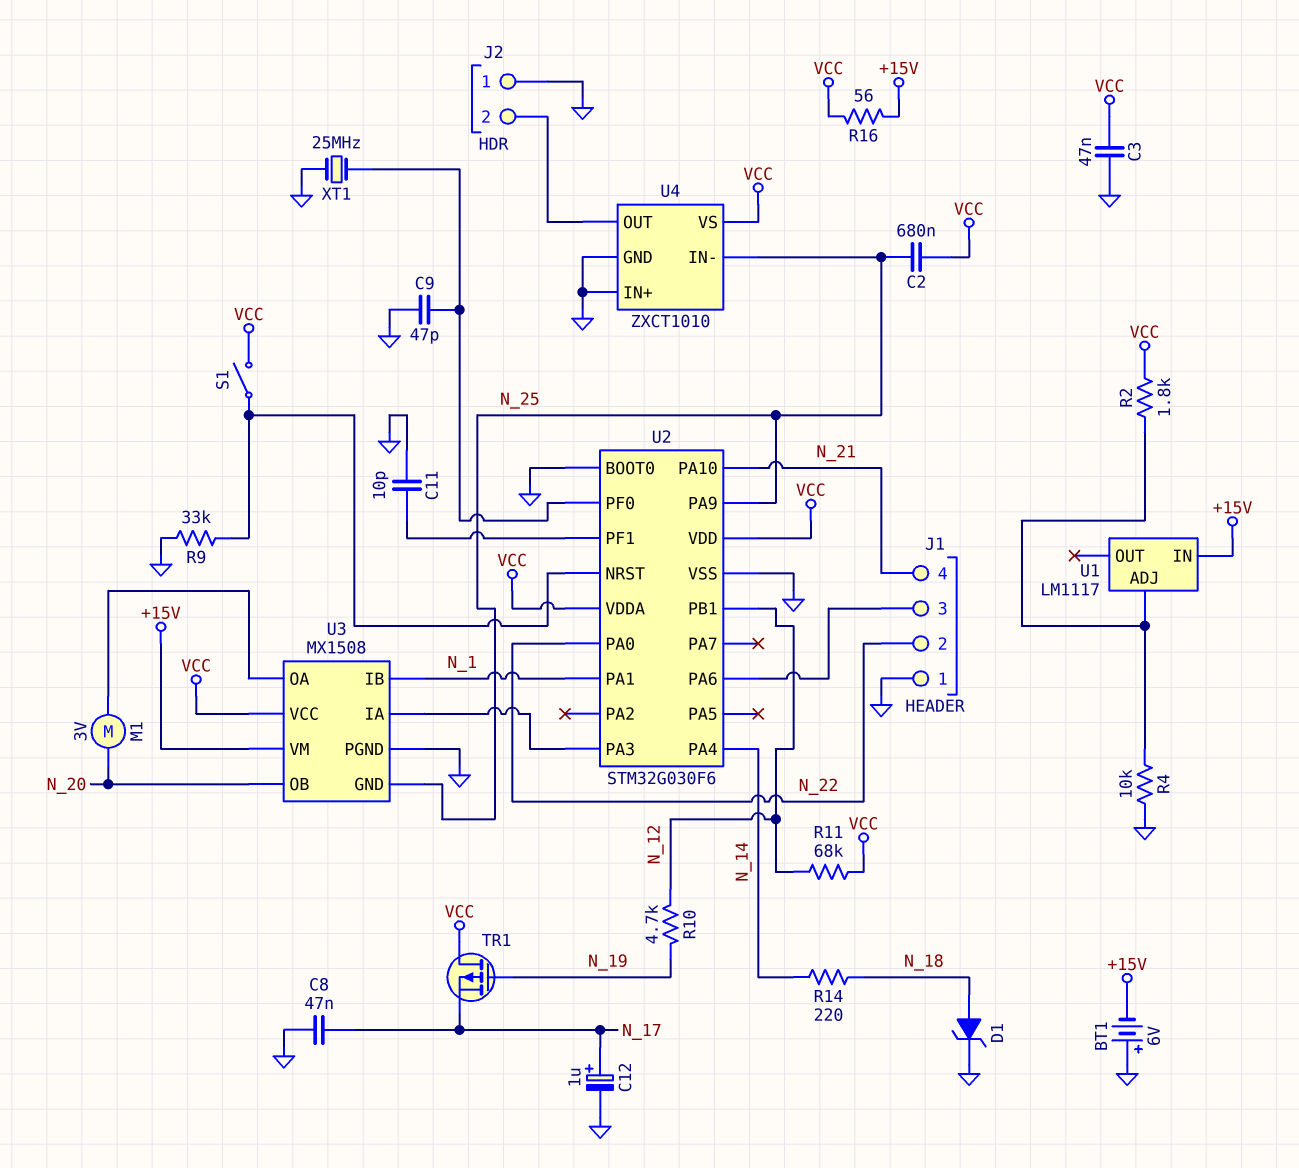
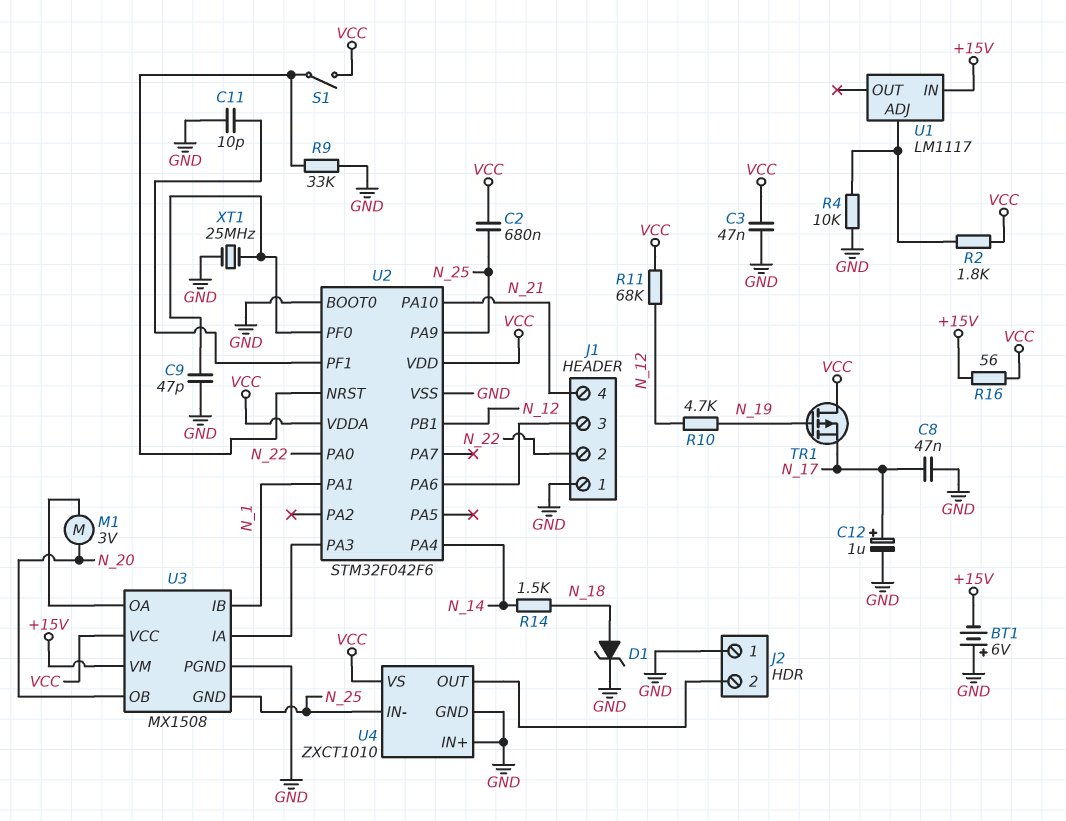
R14: 220 (N_14, N_18) -> 1.5k (N_14, N_18)
U2: STM32G030F6 -> STM32F042F6

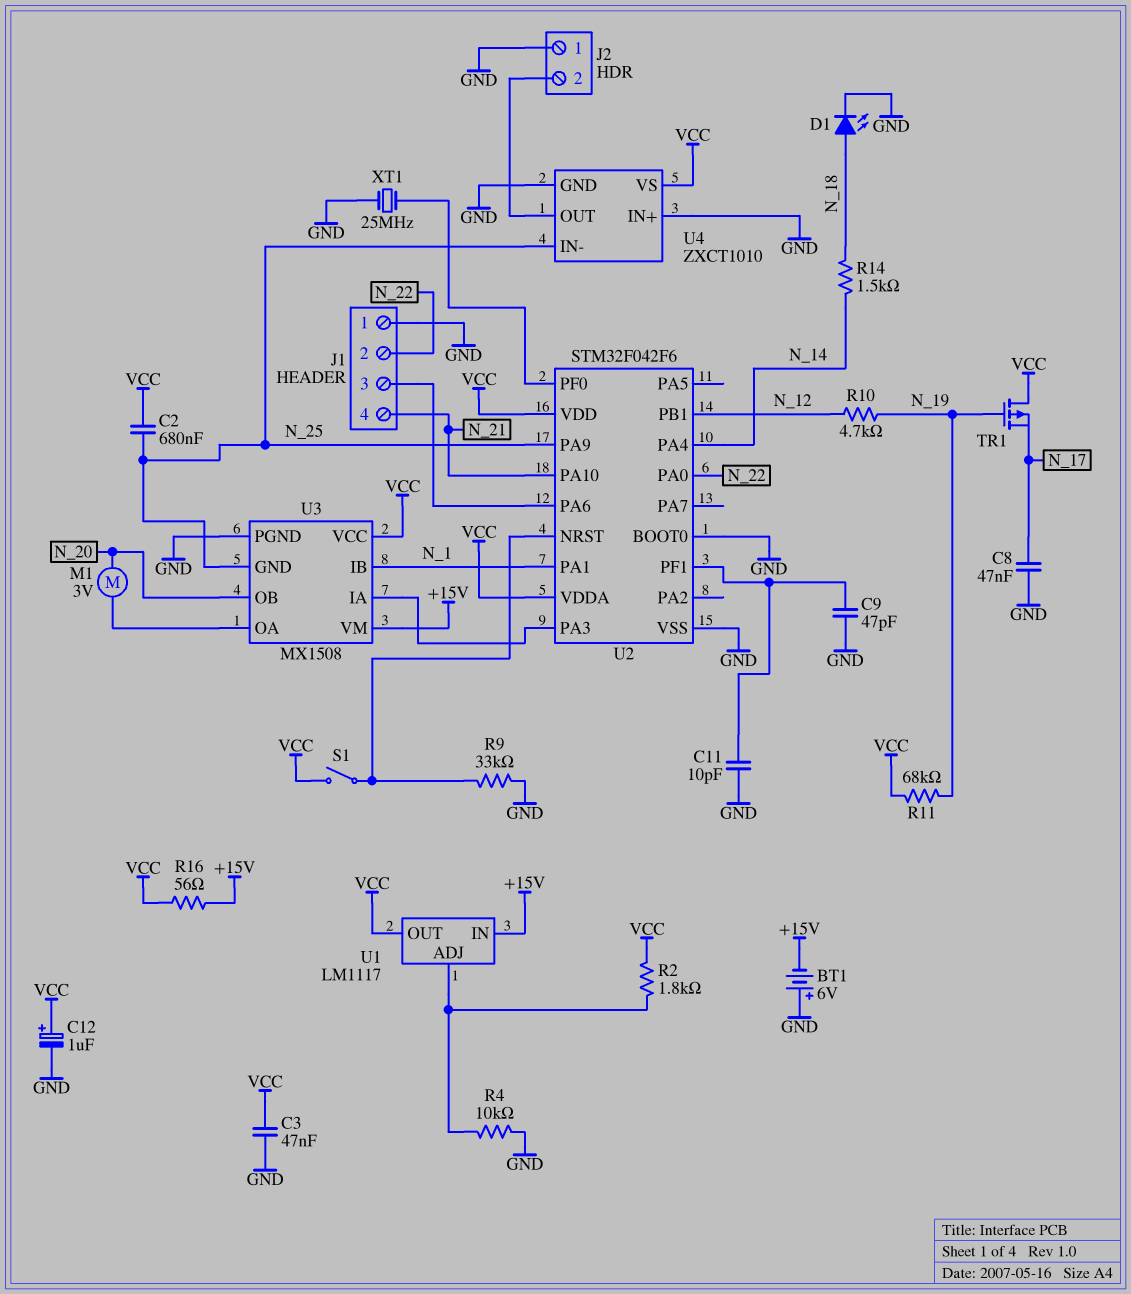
C9: 47pF (GND, U2/PF0) -> 47pF (GND, U2/PF1)
C12: 1uF (plus N_17, minus GND) -> 1uF (plus VCC, minus GND)
D1: zener (A N_18, K GND) -> LED (A N_18, K GND)
R11: 68k (N_12, VCC) -> 68k (N_19, VCC)
U1 pin OUT: none -> VCC

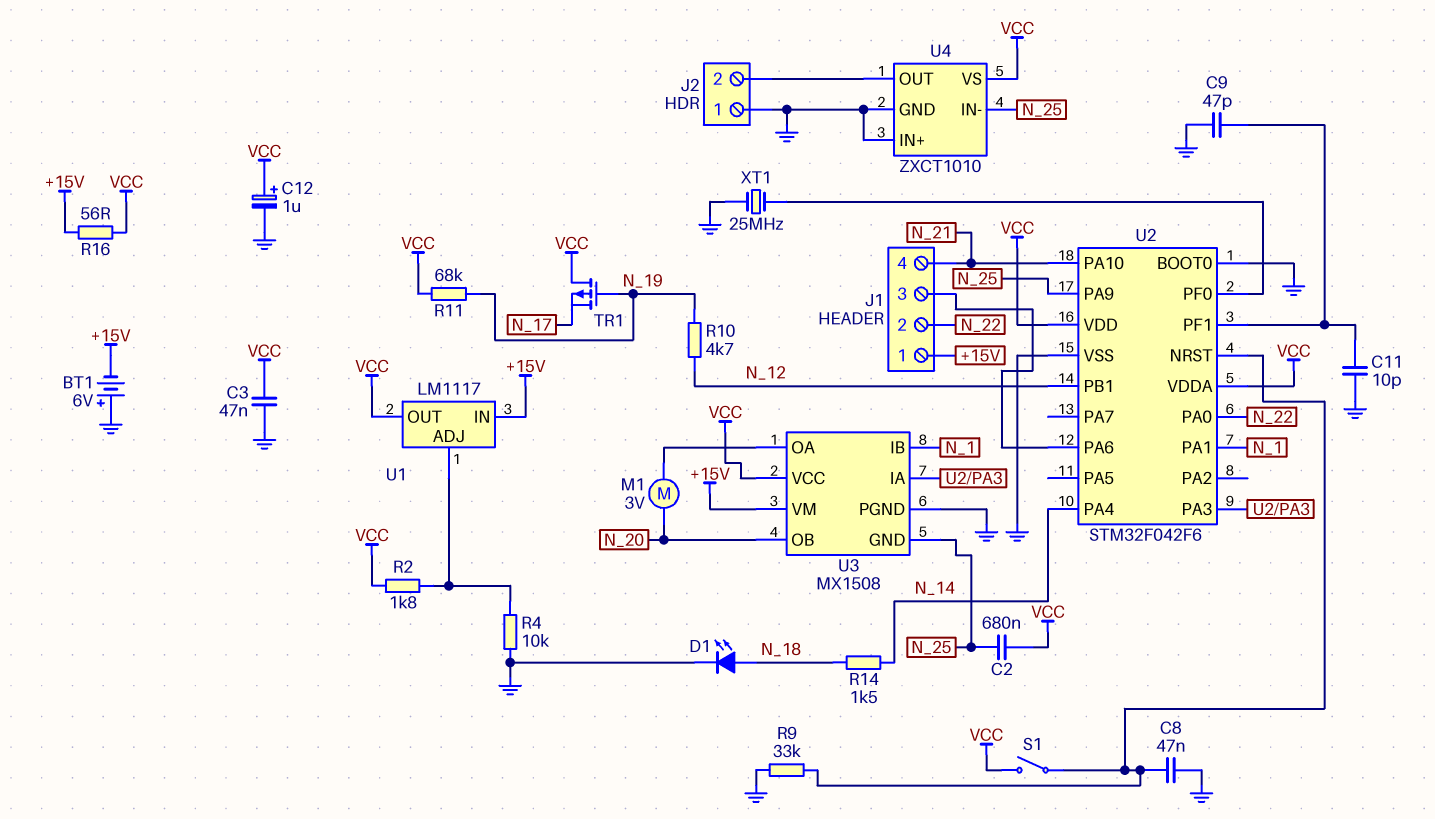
C8: 47nF (GND, N_17) -> 47nF (GND, U2/NRST)
J1 pin 1: GND -> +15V

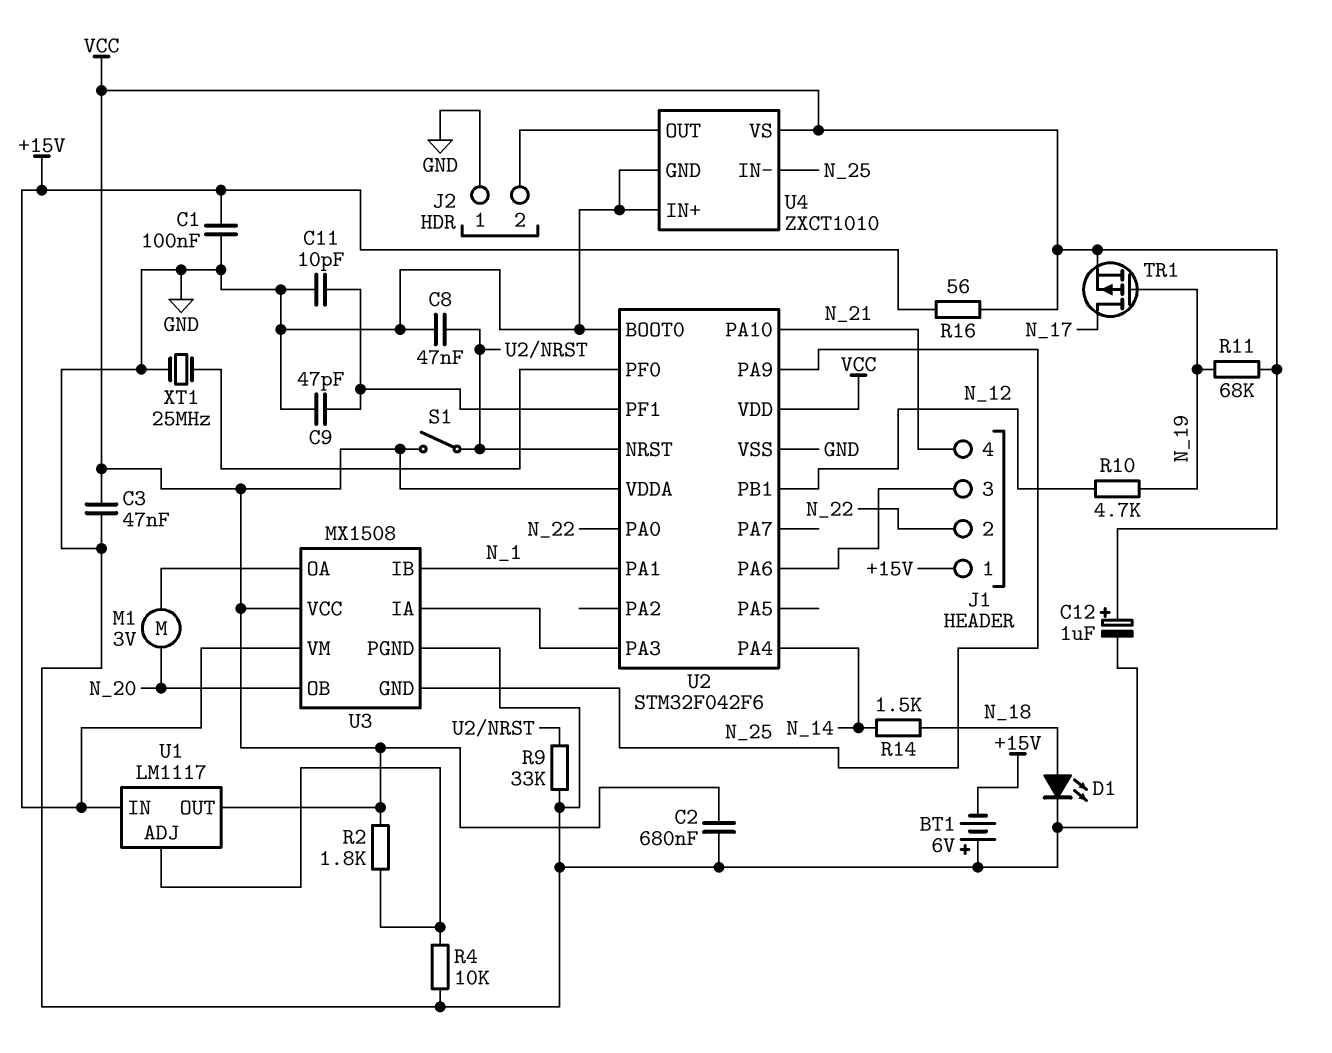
C1: none -> 100nF (+15V, GND)
C2: 680nF (N_25, VCC) -> 680nF (GND, VCC)
TR1: PMOS (G N_19, D VCC, S N_17) -> PMOS (G N_19, D N_17, S VCC)

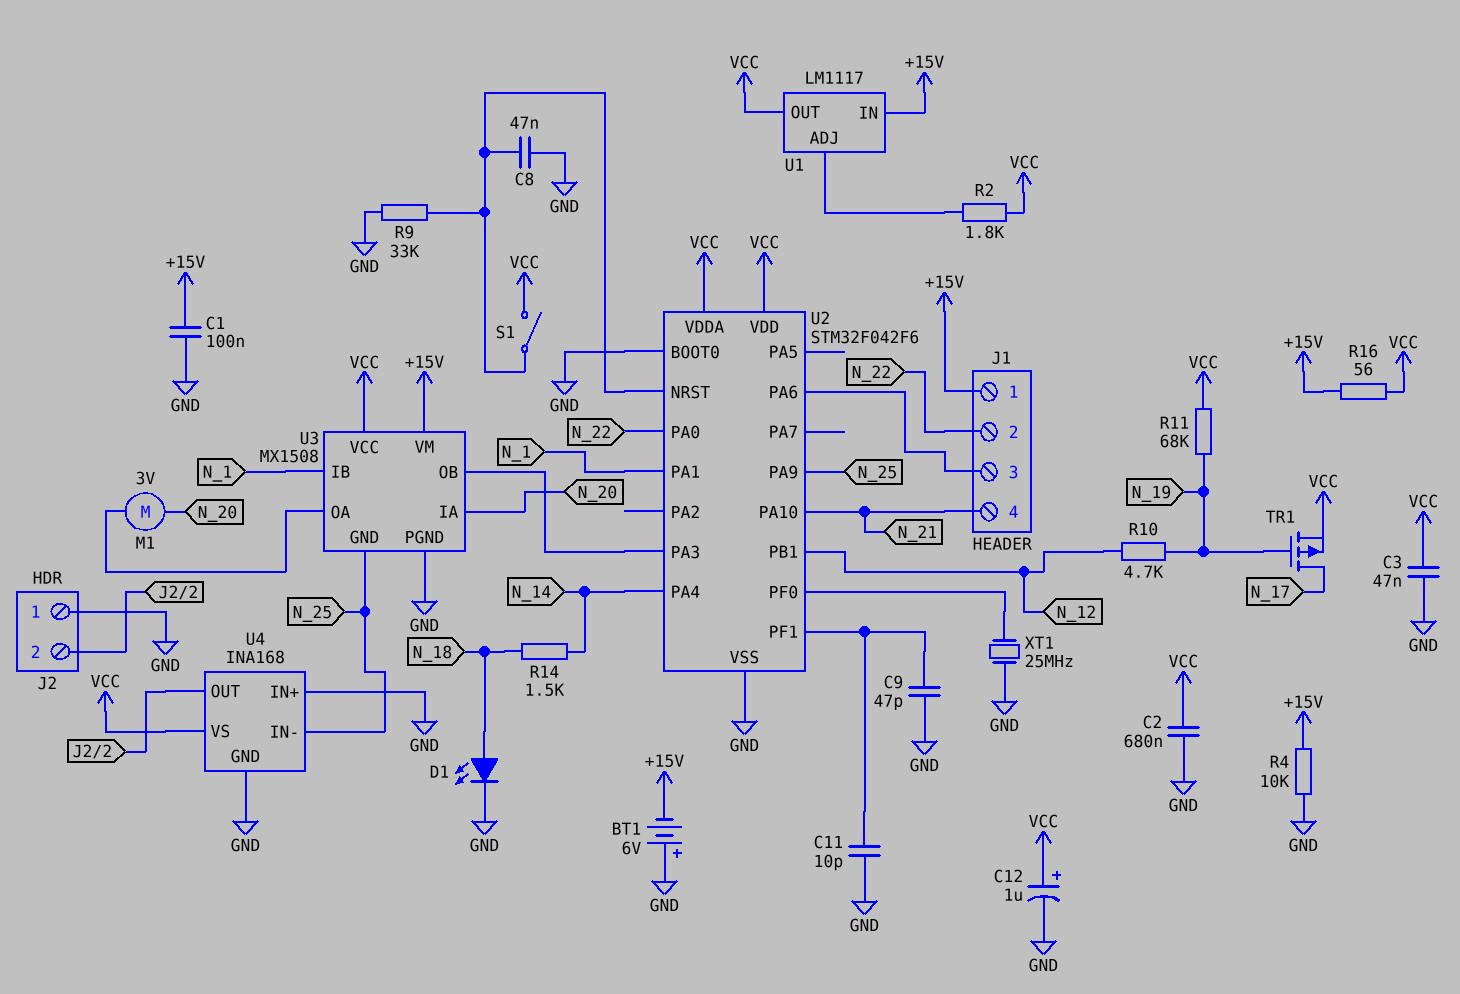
R4: 10k (GND, U1/ADJ) -> 10k (+15V, GND)
U3 pin IA: U2/PA3 -> N_20
U3 pin OB: N_20 -> U2/PA3
U4: ZXCT1010 -> INA168

